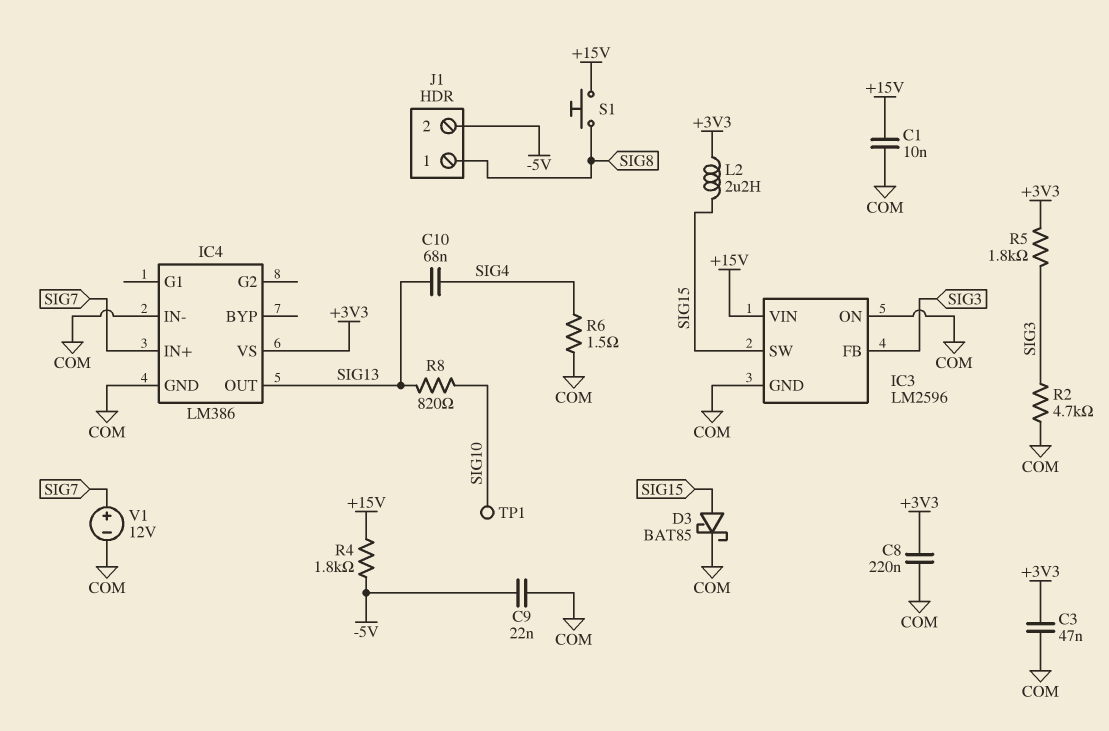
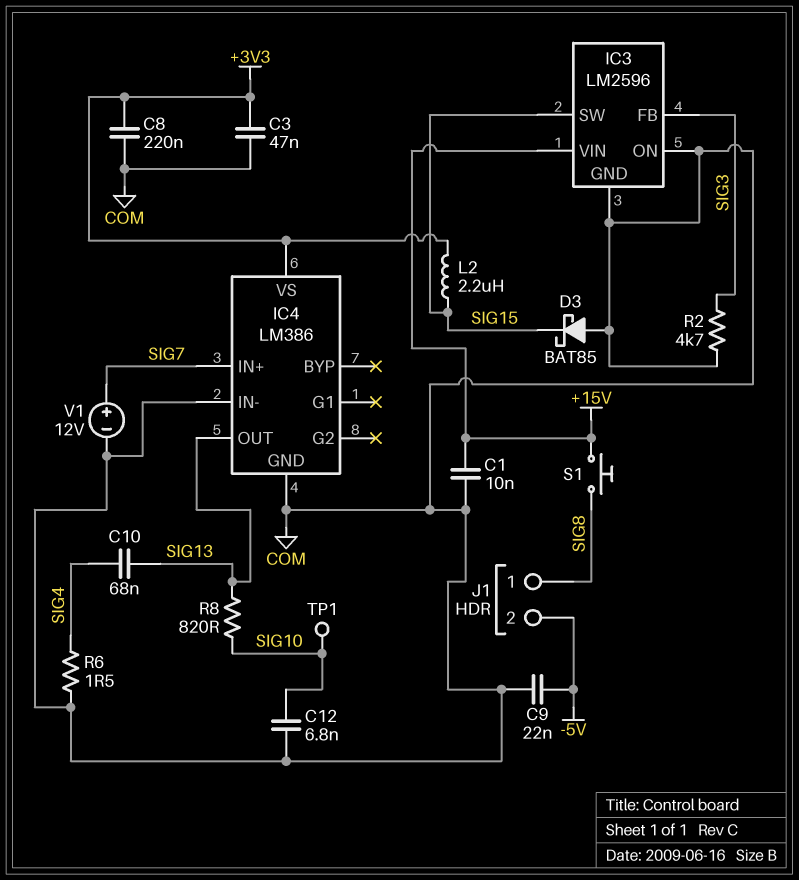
C12: none -> 6.8nF (COM, SIG10)
D3: schottky BAT85 (A SIG15, K COM) -> schottky BAT85 (A COM, K SIG15)
R4: 1.8k (+15V, -5V) -> none
R5: 1.8k (+3V3, SIG3) -> none

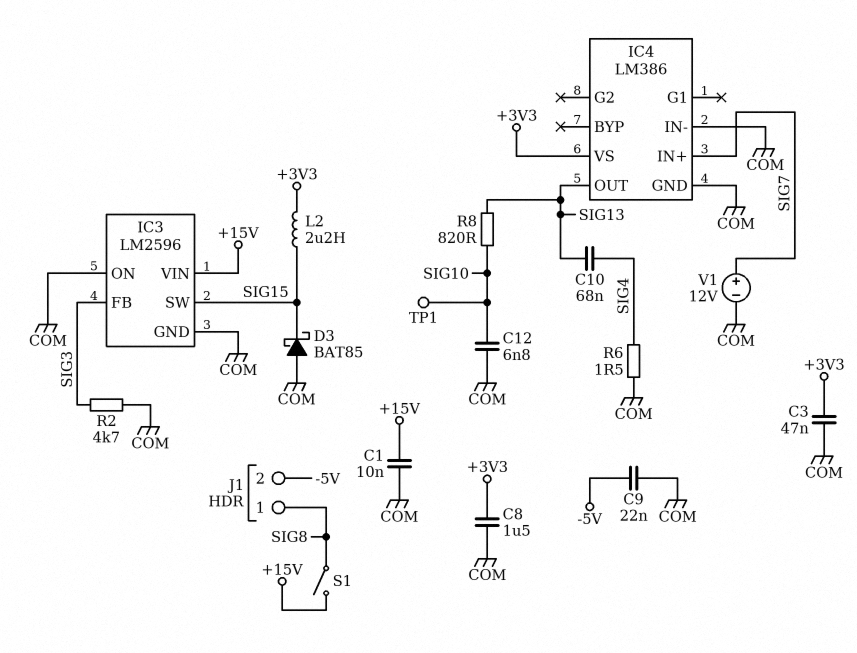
C8: 220nF (+3V3, COM) -> 1.5uF (+3V3, COM)
S1: button (+15V, SIG8) -> switch (+15V, SIG8)

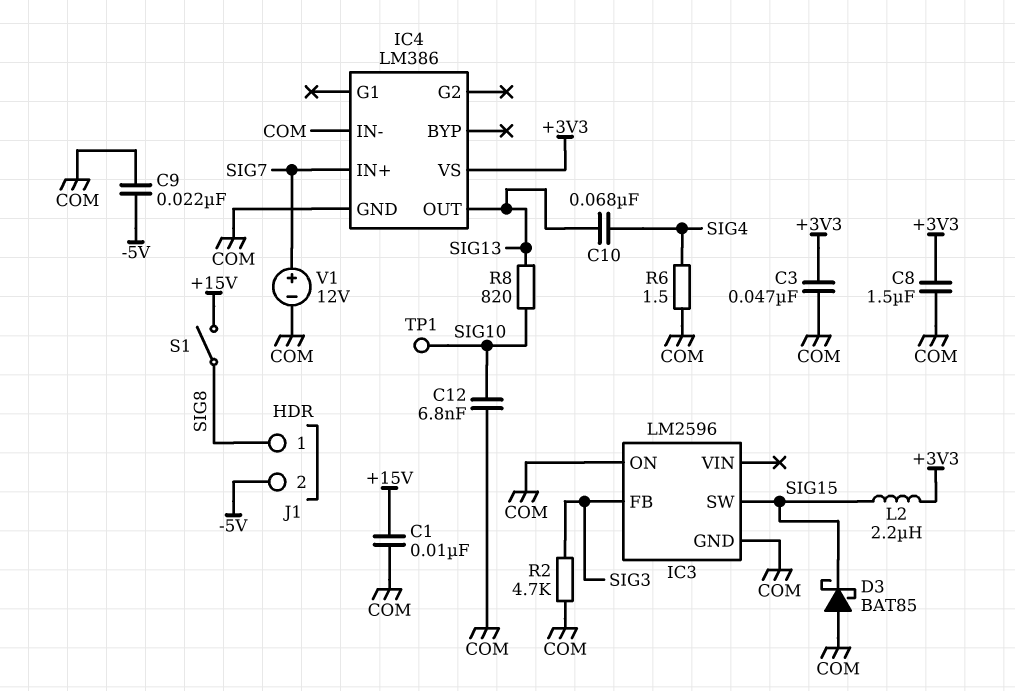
IC3 pin VIN: +15V -> none

